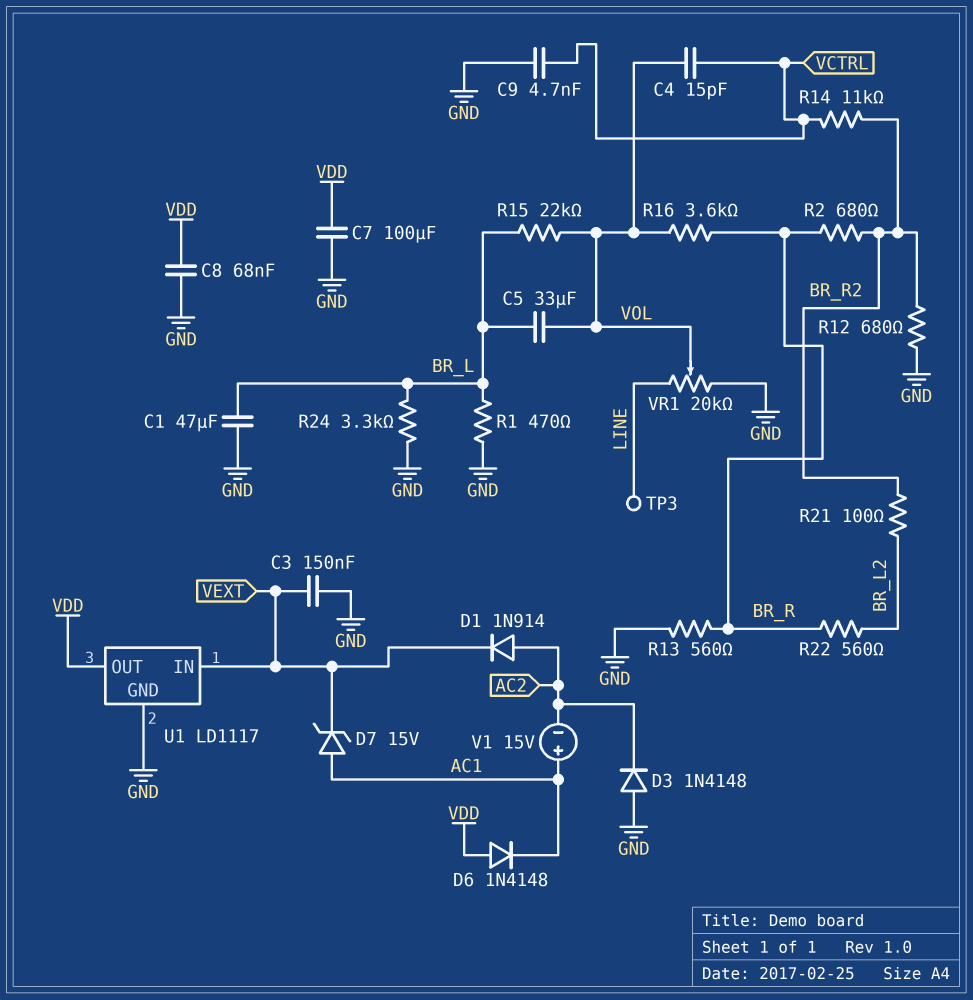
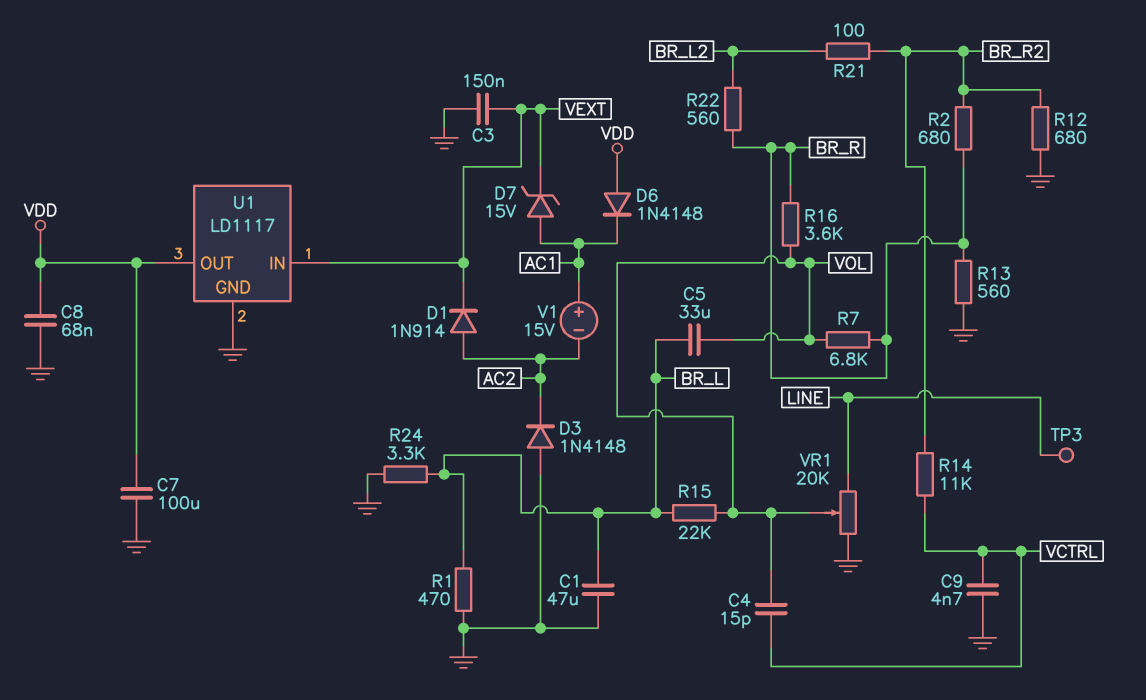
R7: none -> 6.8k (BR_R, VOL)

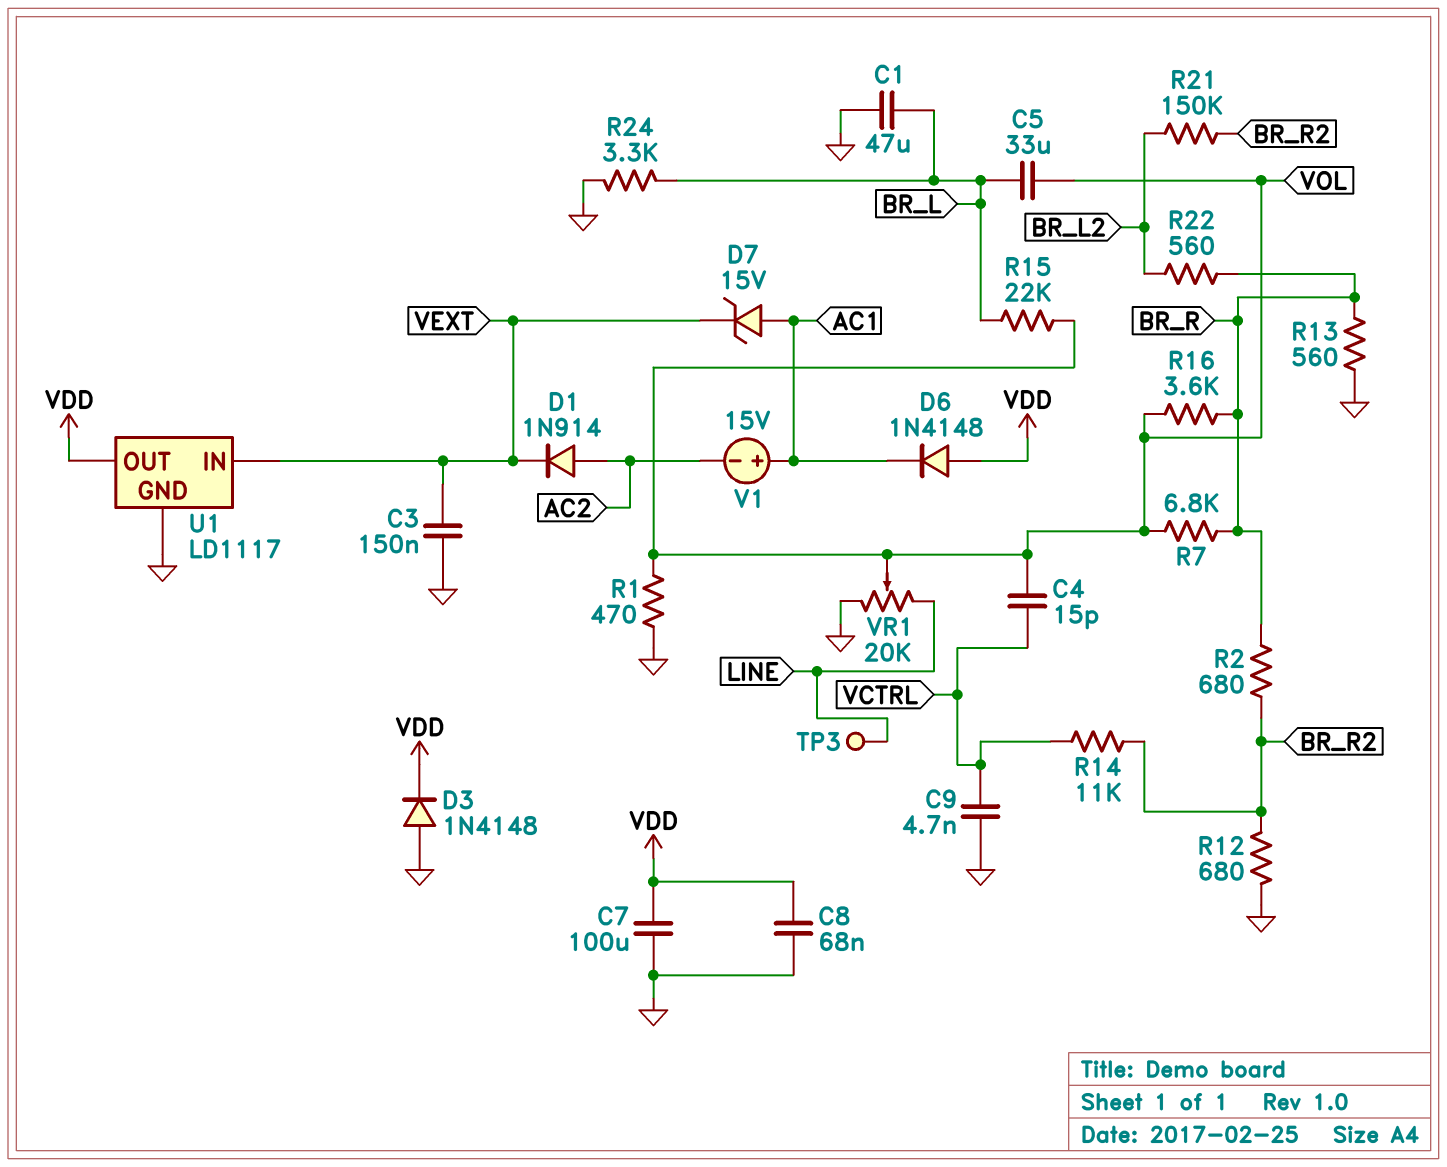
D3: diode 1N4148 (A GND, K AC2) -> diode 1N4148 (A GND, K VDD)
R1: 470 (BR_L, GND) -> 470 (GND, VOL)
R21: 100 (BR_L2, BR_R2) -> 150k (BR_L2, BR_R2)

